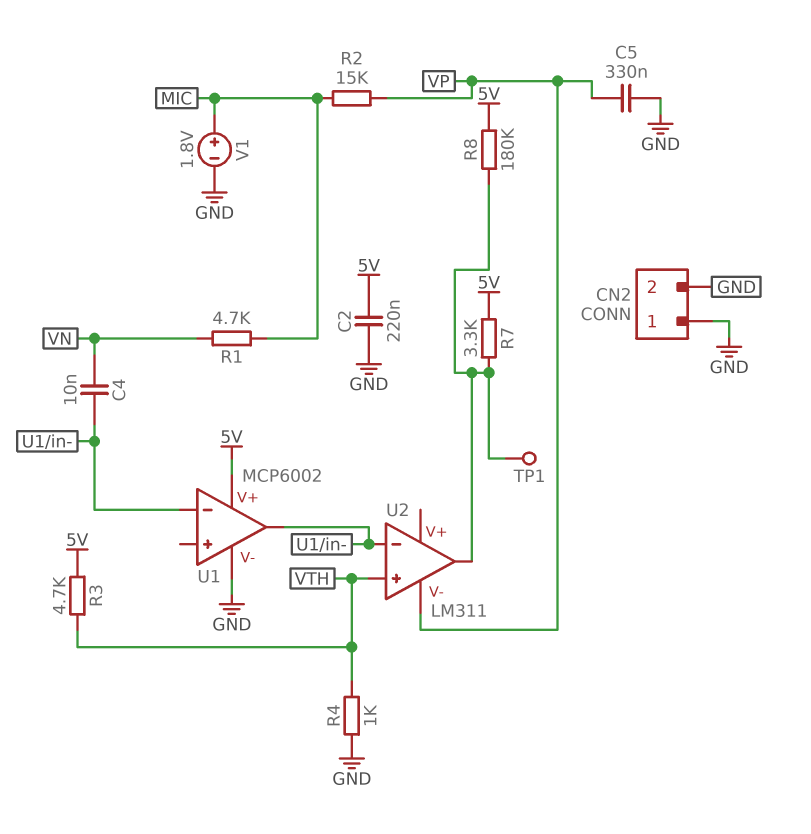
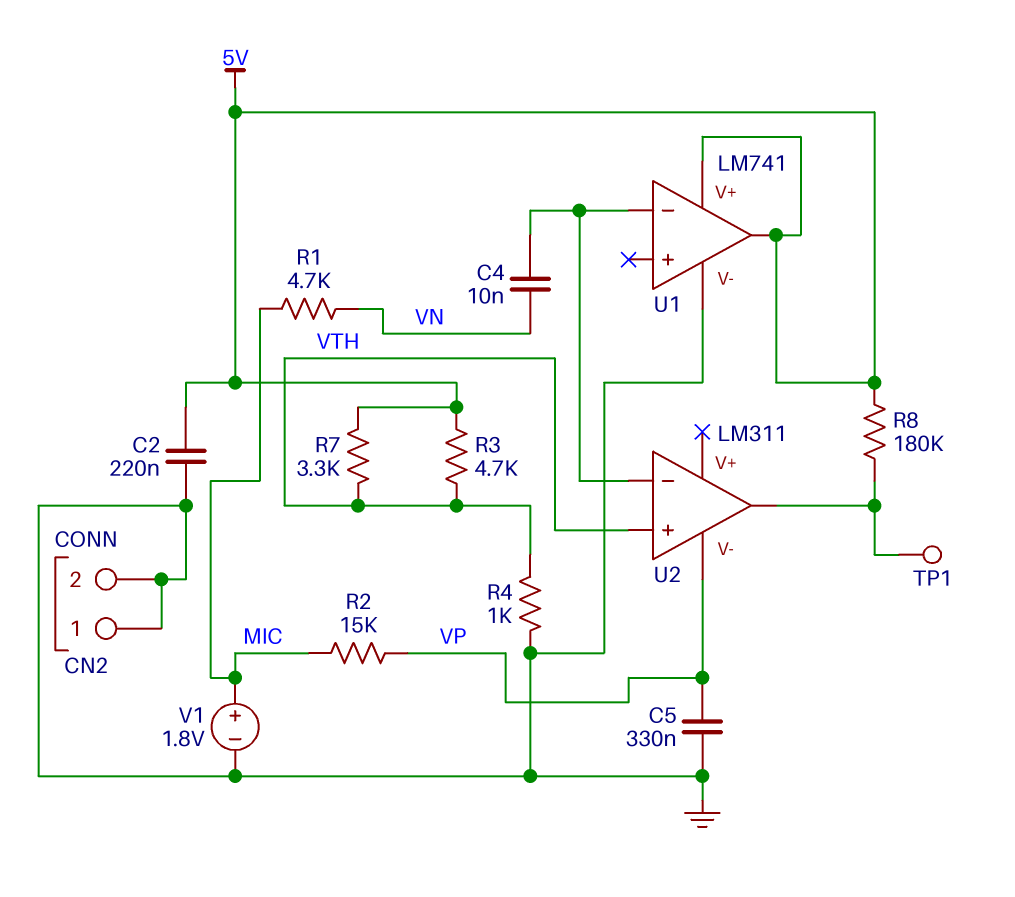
R7: 3.3k (5V, U2/out) -> 3.3k (5V, VTH)
U1: MCP6002 -> LM741
U1 pin out: U1/in- -> 5V

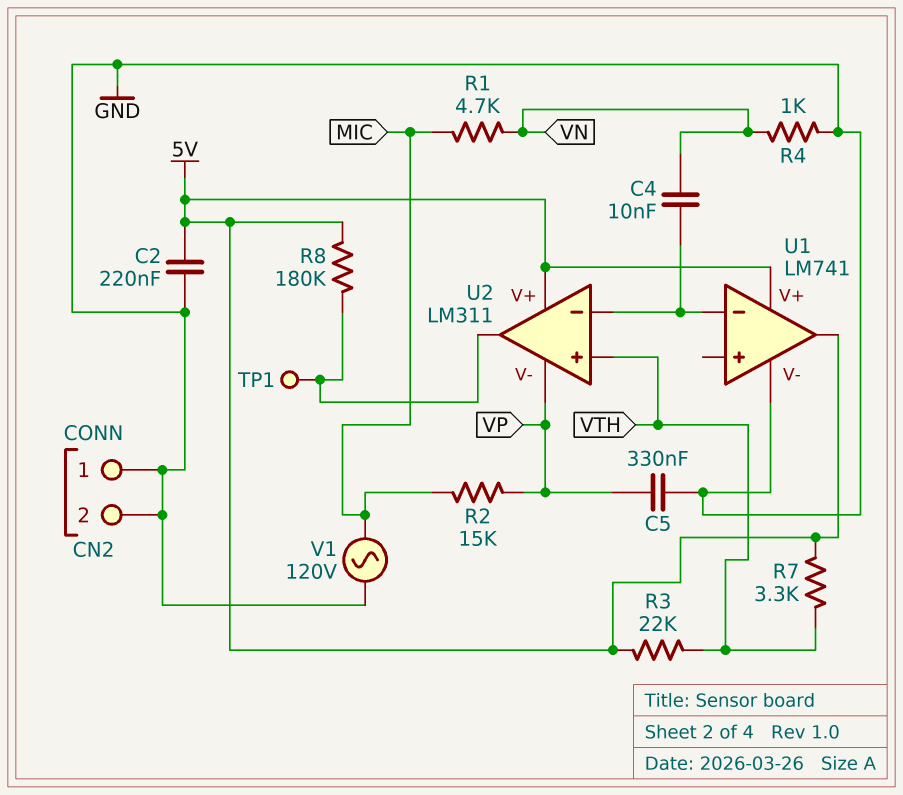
R3: 4.7k (5V, VTH) -> 22k (5V, VTH)
R4: 1k (GND, VTH) -> 1k (GND, VN)
U2 pin V+: none -> 5V
V1: 1.8V (plus MIC, minus GND) -> AC 120V (GND, MIC)

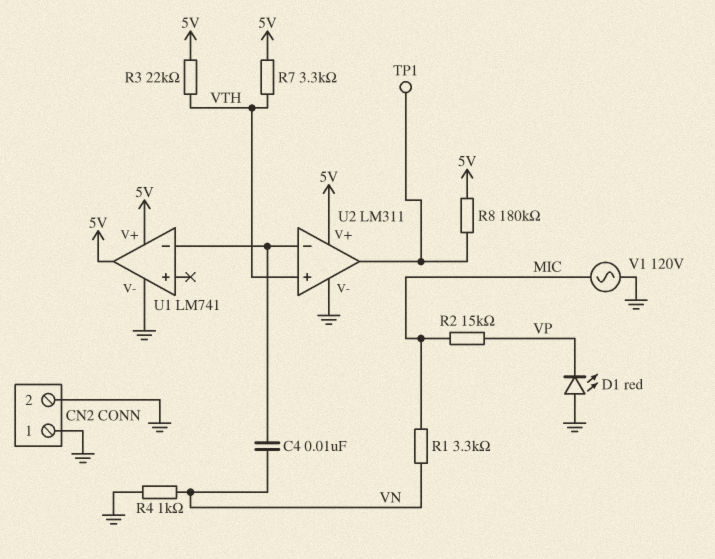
C2: 220nF (5V, GND) -> none
C5: 330nF (GND, VP) -> none
D1: none -> LED red (A GND, K VP)
R1: 4.7k (MIC, VN) -> 3.3k (MIC, VN)
U2 pin V-: VP -> GND

